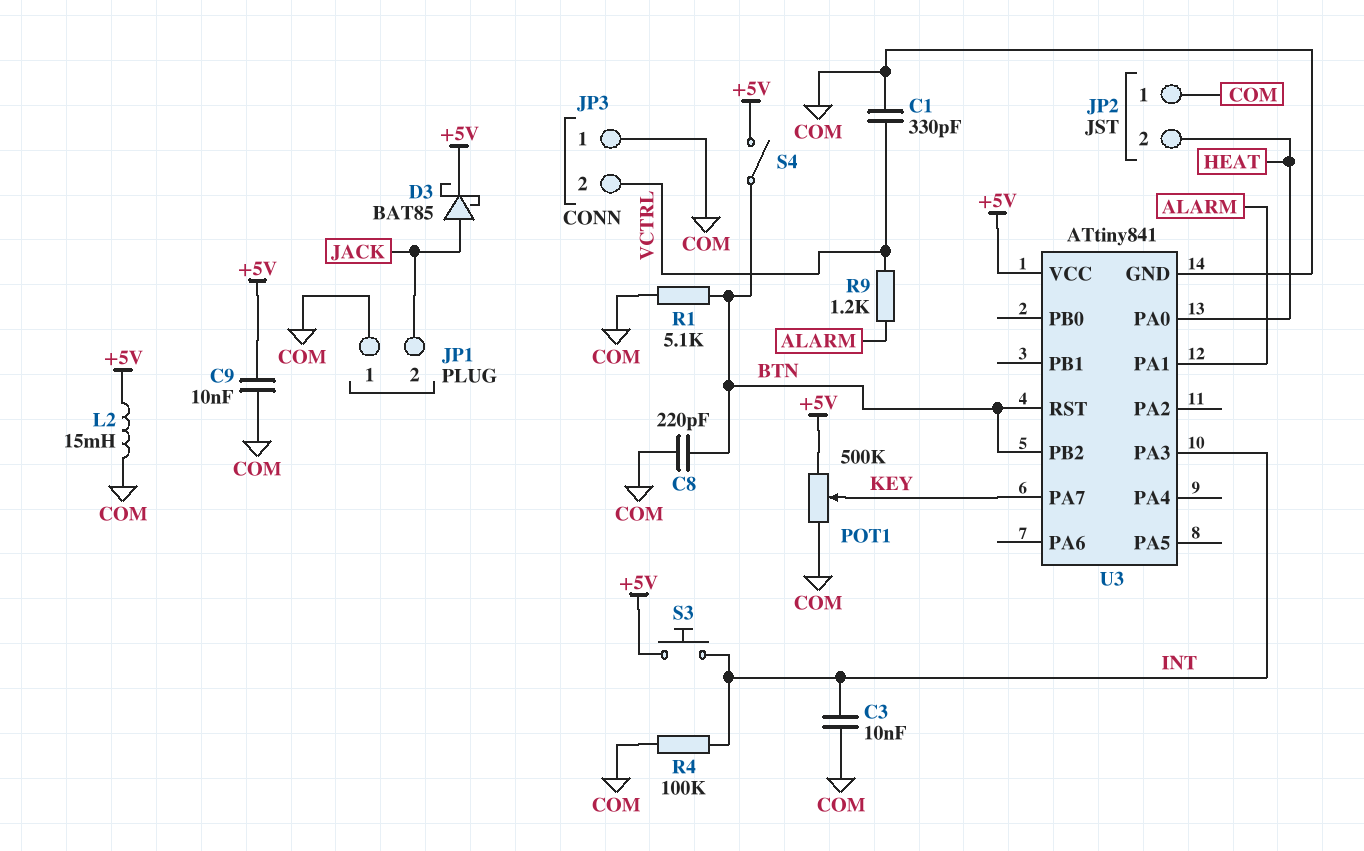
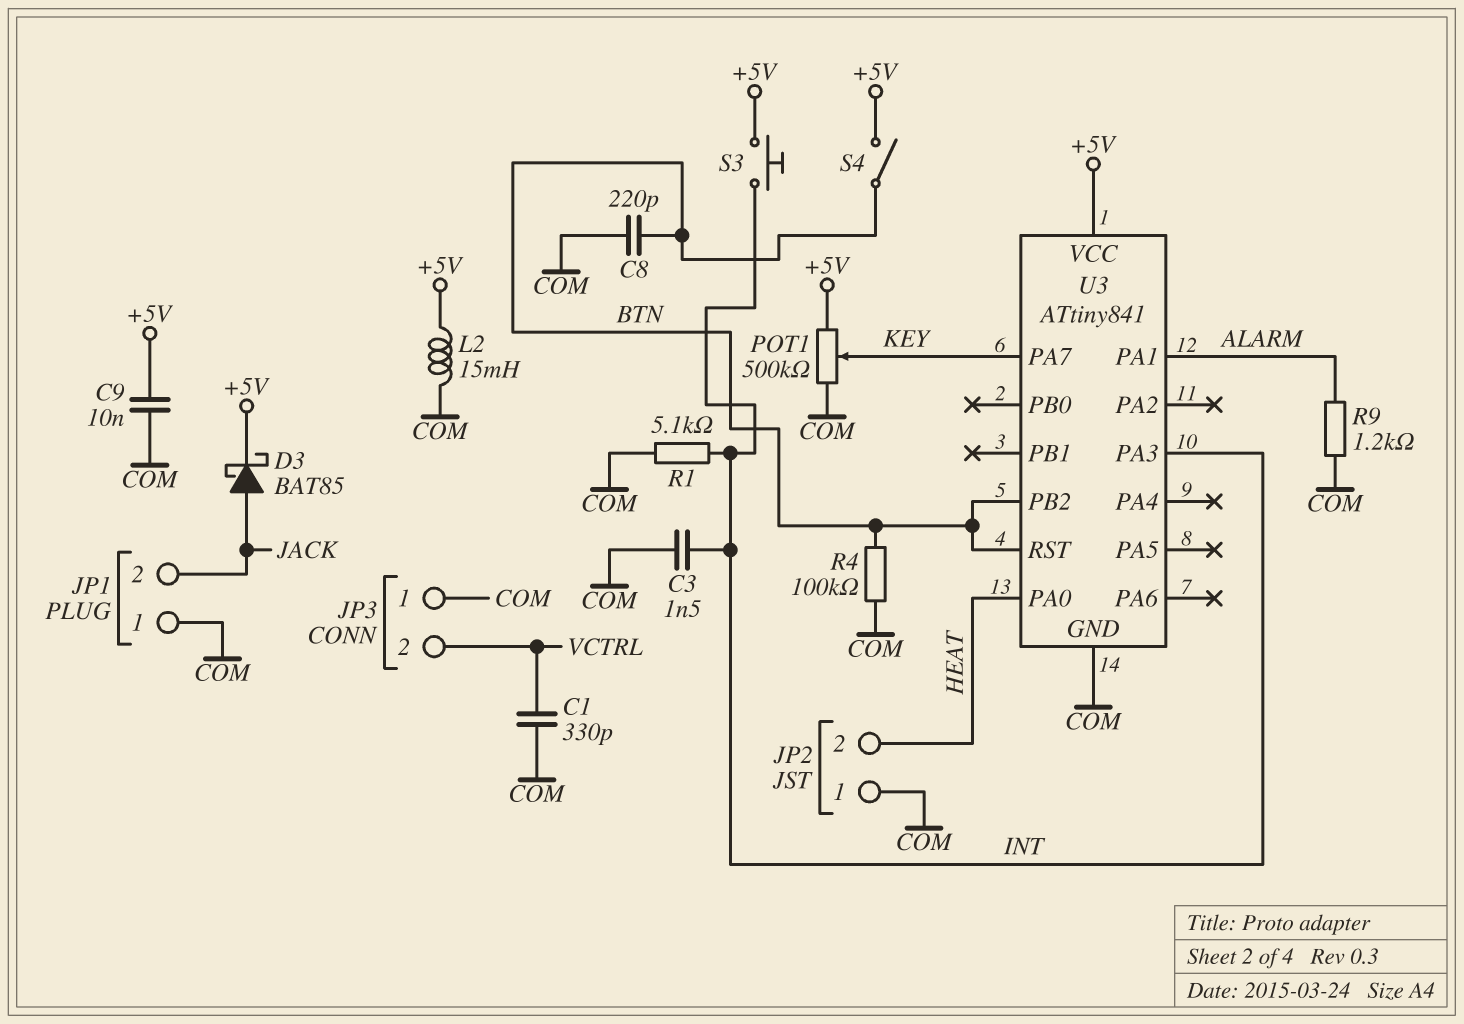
C3: 10nF (COM, INT) -> 1.5nF (COM, INT)
R1: 5.1k (BTN, COM) -> 5.1k (COM, INT)
R4: 100k (COM, INT) -> 100k (BTN, COM)
R9: 1.2k (ALARM, VCTRL) -> 1.2k (ALARM, COM)

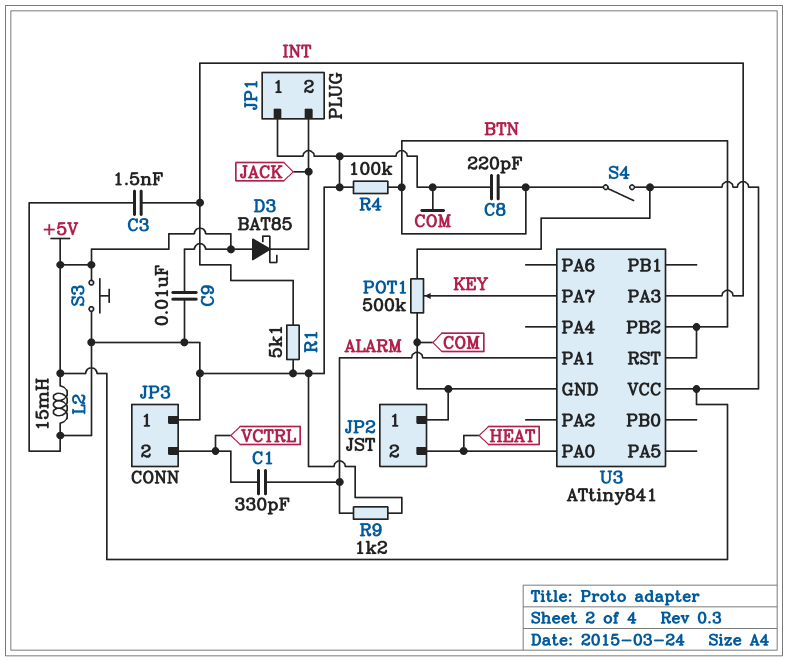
C1: 330pF (COM, VCTRL) -> 330pF (ALARM, VCTRL)
D3: schottky BAT85 (A JACK, K +5V) -> schottky BAT85 (A +5V, K JACK)
S3: button (+5V, INT) -> button (+5V, COM)

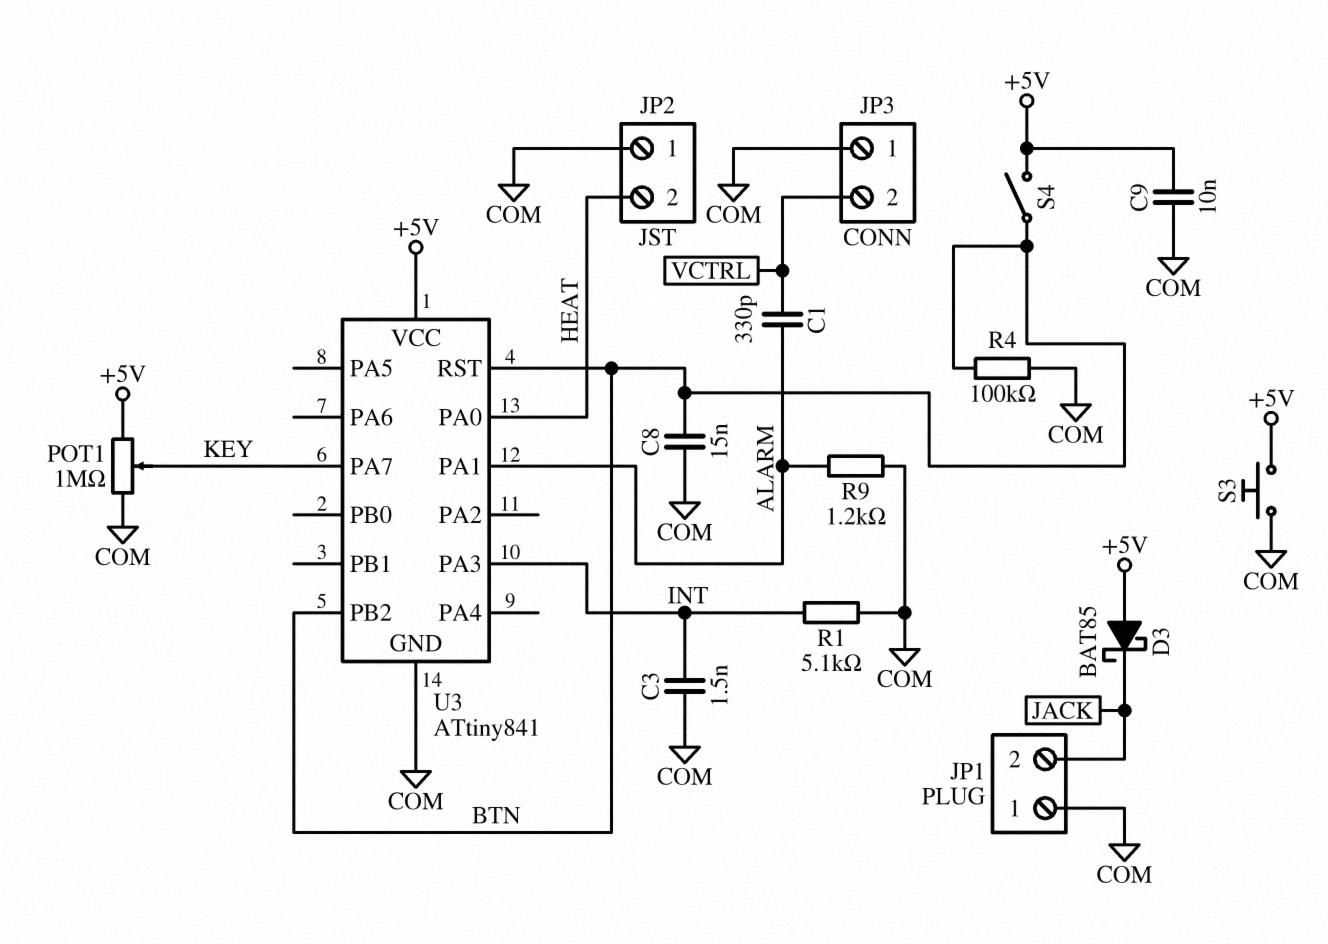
C8: 220pF (BTN, COM) -> 15nF (BTN, COM)
L2: 15mH (+5V, COM) -> none
POT1: 500k (+5V, COM, wiper KEY) -> 1M (+5V, COM, wiper KEY)

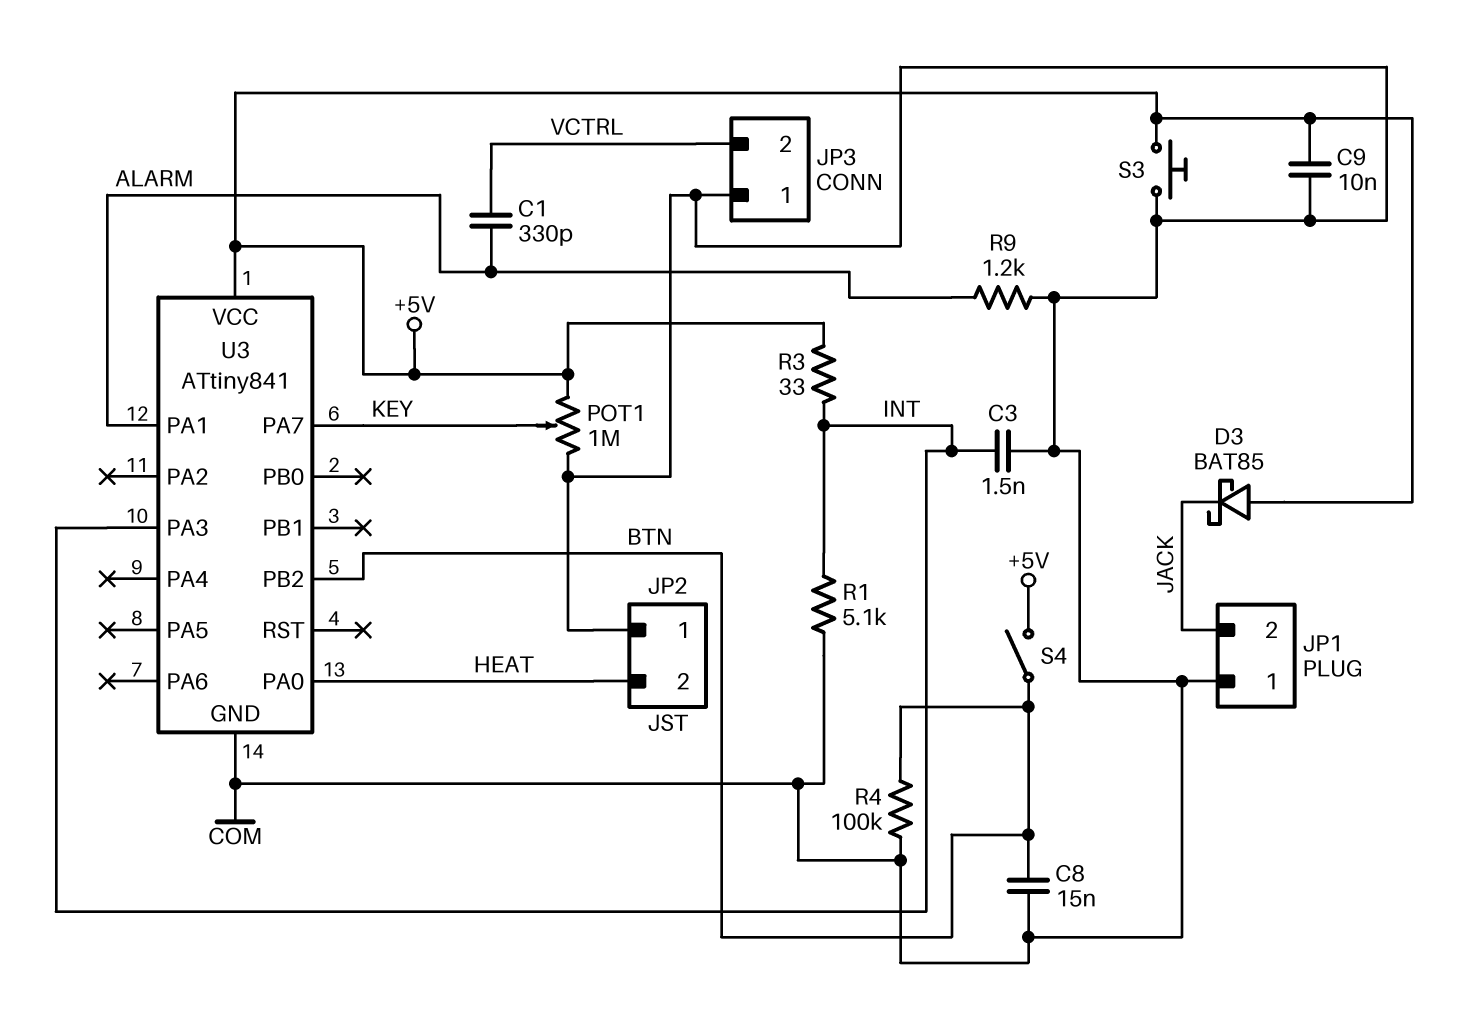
R3: none -> 33 (+5V, INT)
U3 pin RST: BTN -> none

